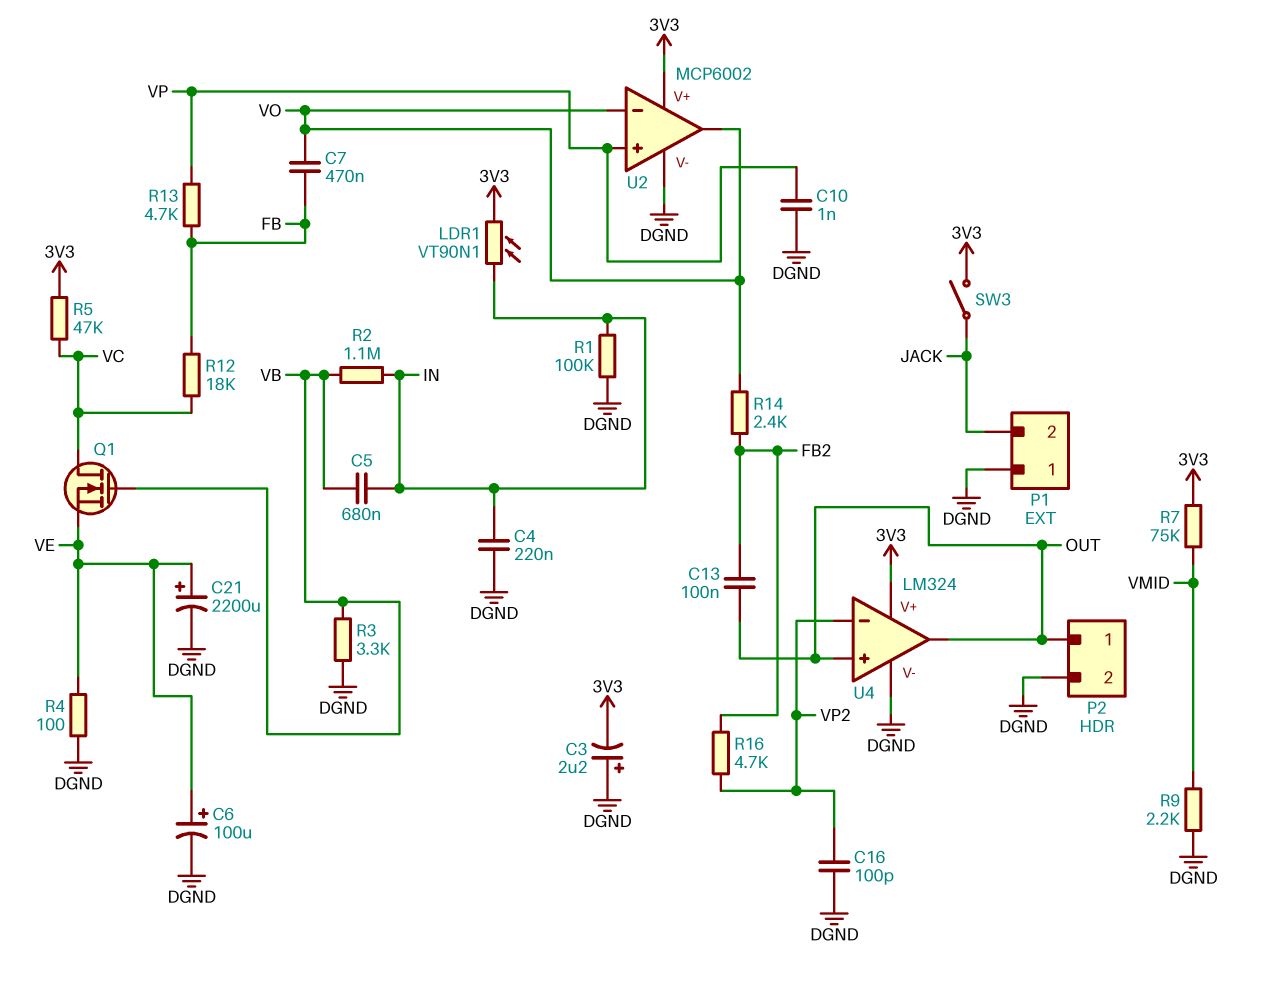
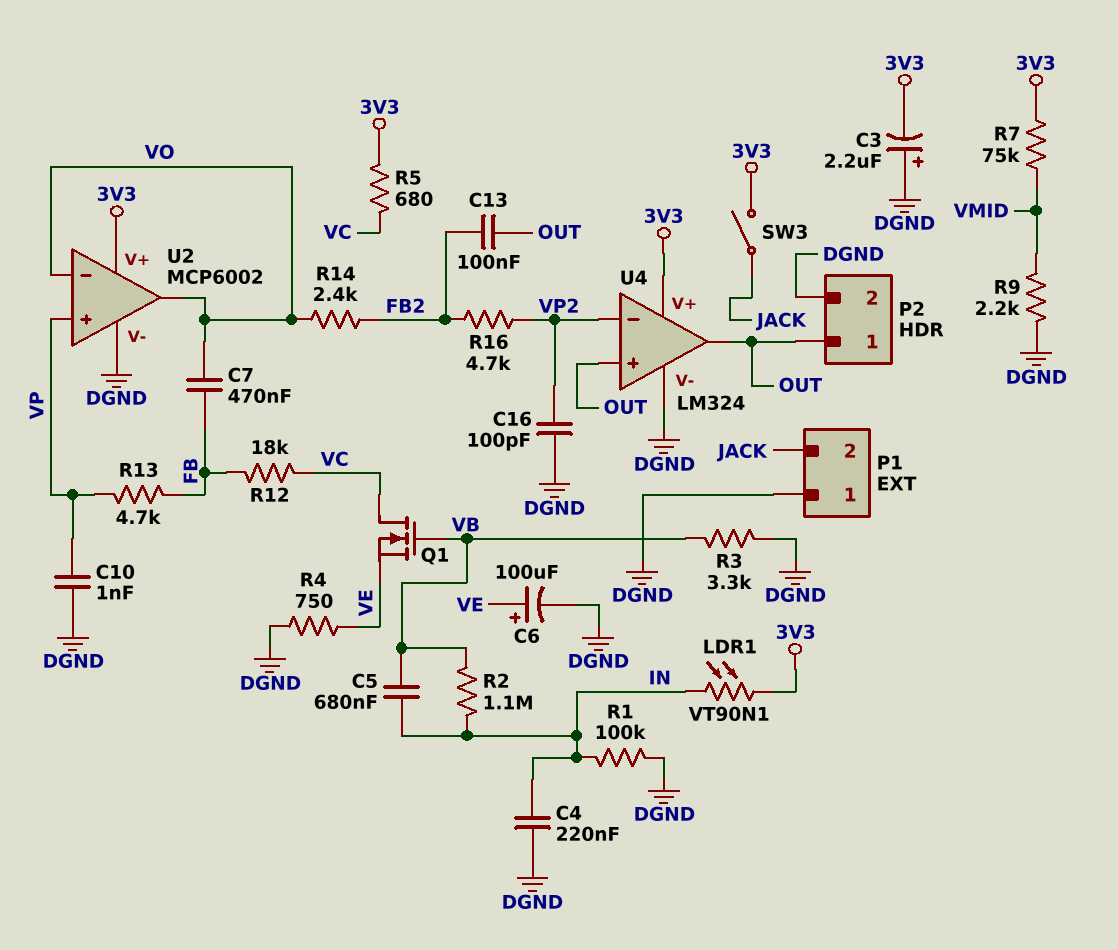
C21: 2200uF (plus VE, minus DGND) -> none
R4: 100 (DGND, VE) -> 750 (DGND, VE)
R5: 47k (3V3, VC) -> 680 (3V3, VC)

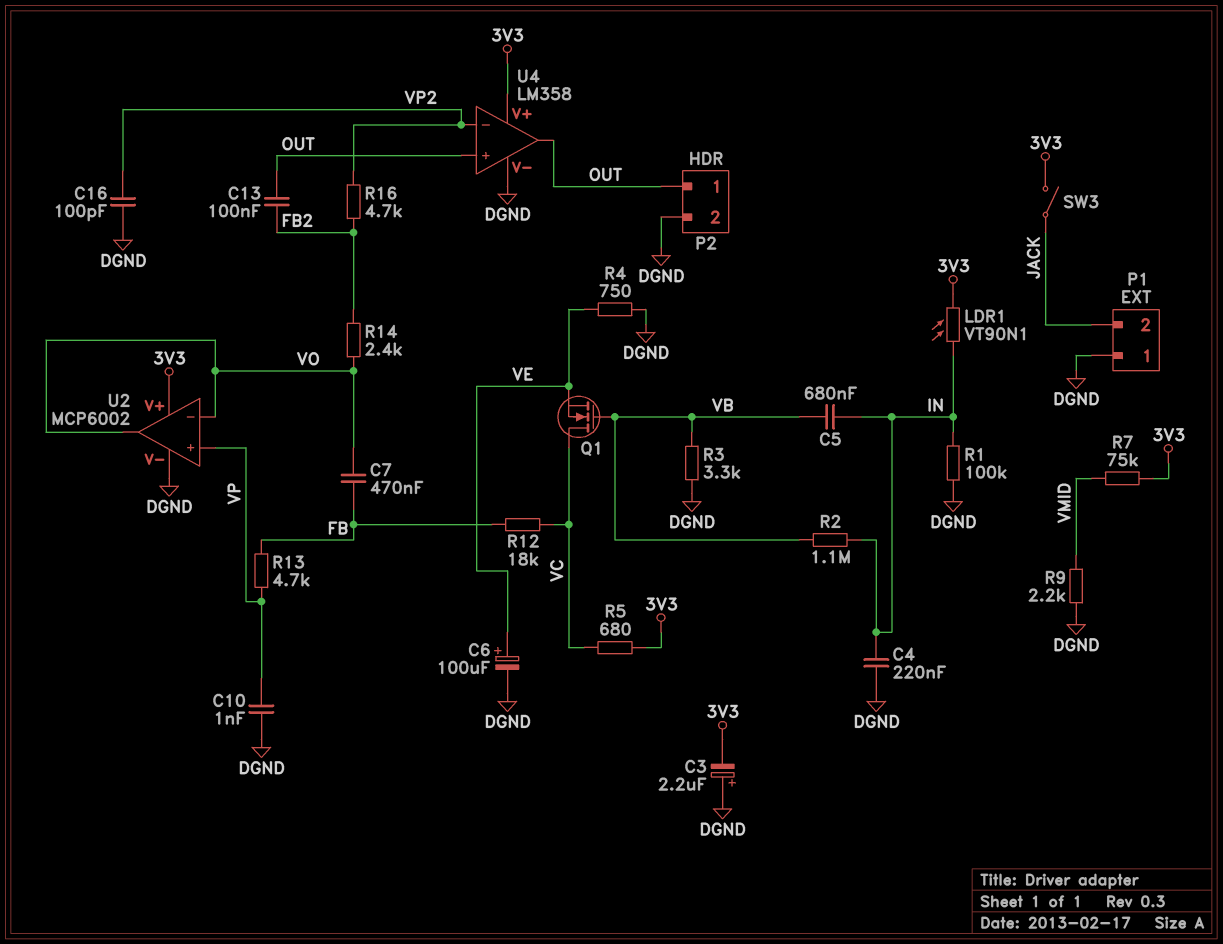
U4: LM324 -> LM358

